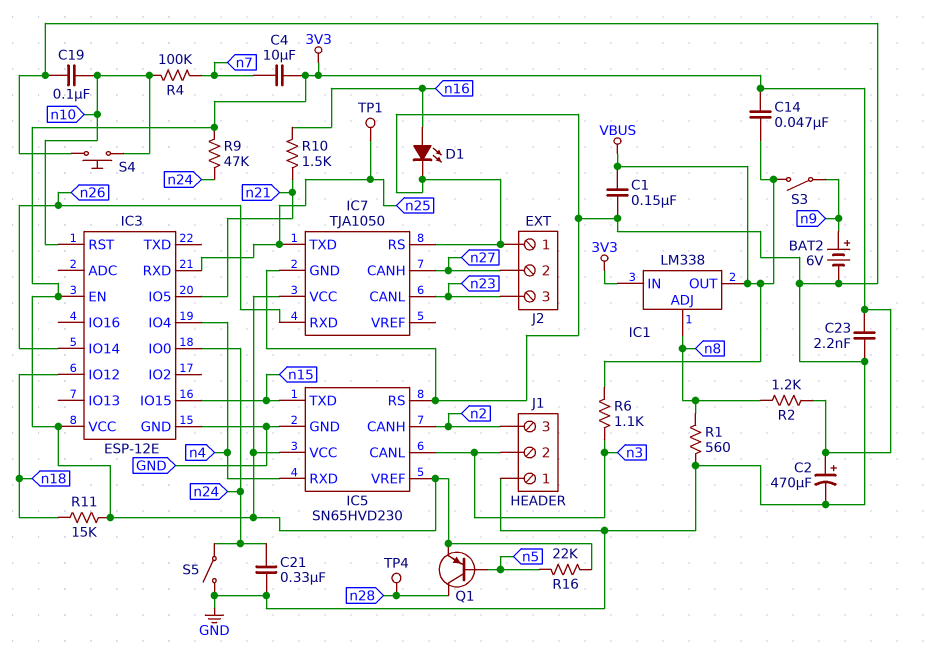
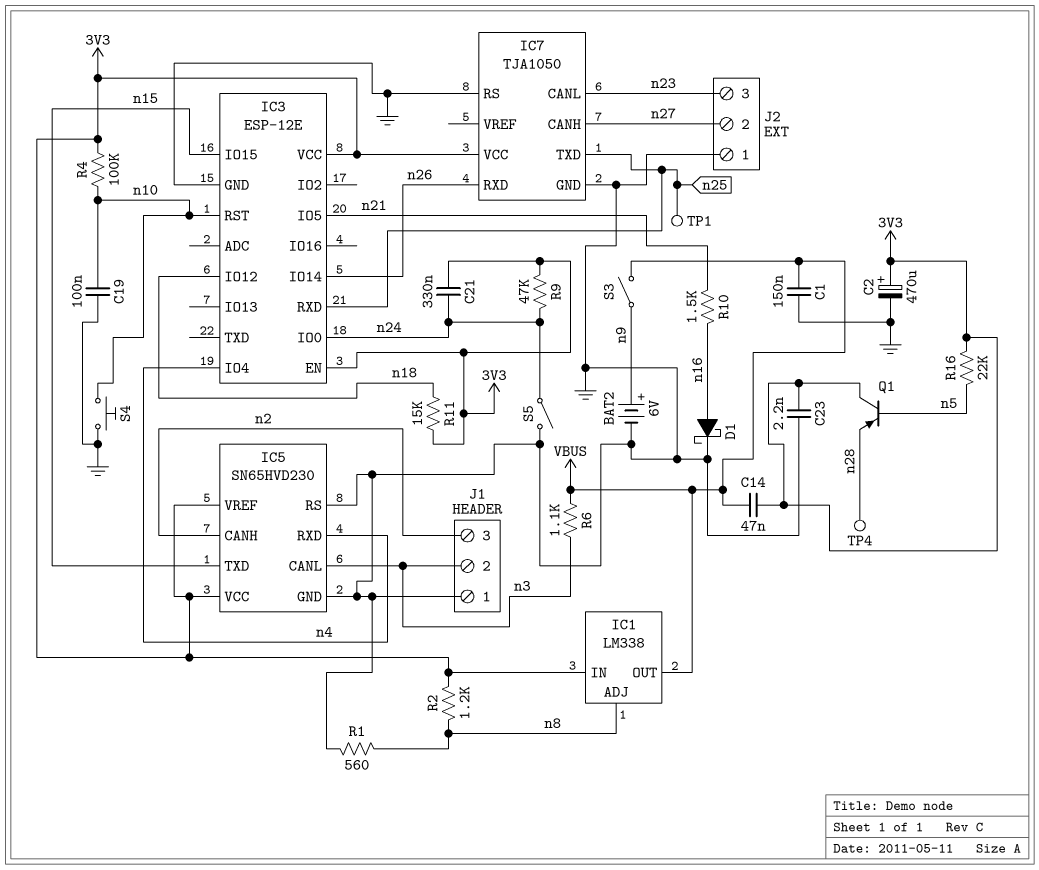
C4: 10uF (3V3, n7) -> none
C21: 330nF (GND, n24) -> 330nF (3V3, n24)
D1: LED (A n16, K GND) -> schottky (A n16, K GND)
Q1: PNP (B n5, C n28, E 3V3) -> PNP (B n5, C 3V3, E n28)
R4: 100k (n7, n10) -> 100k (3V3, n10)

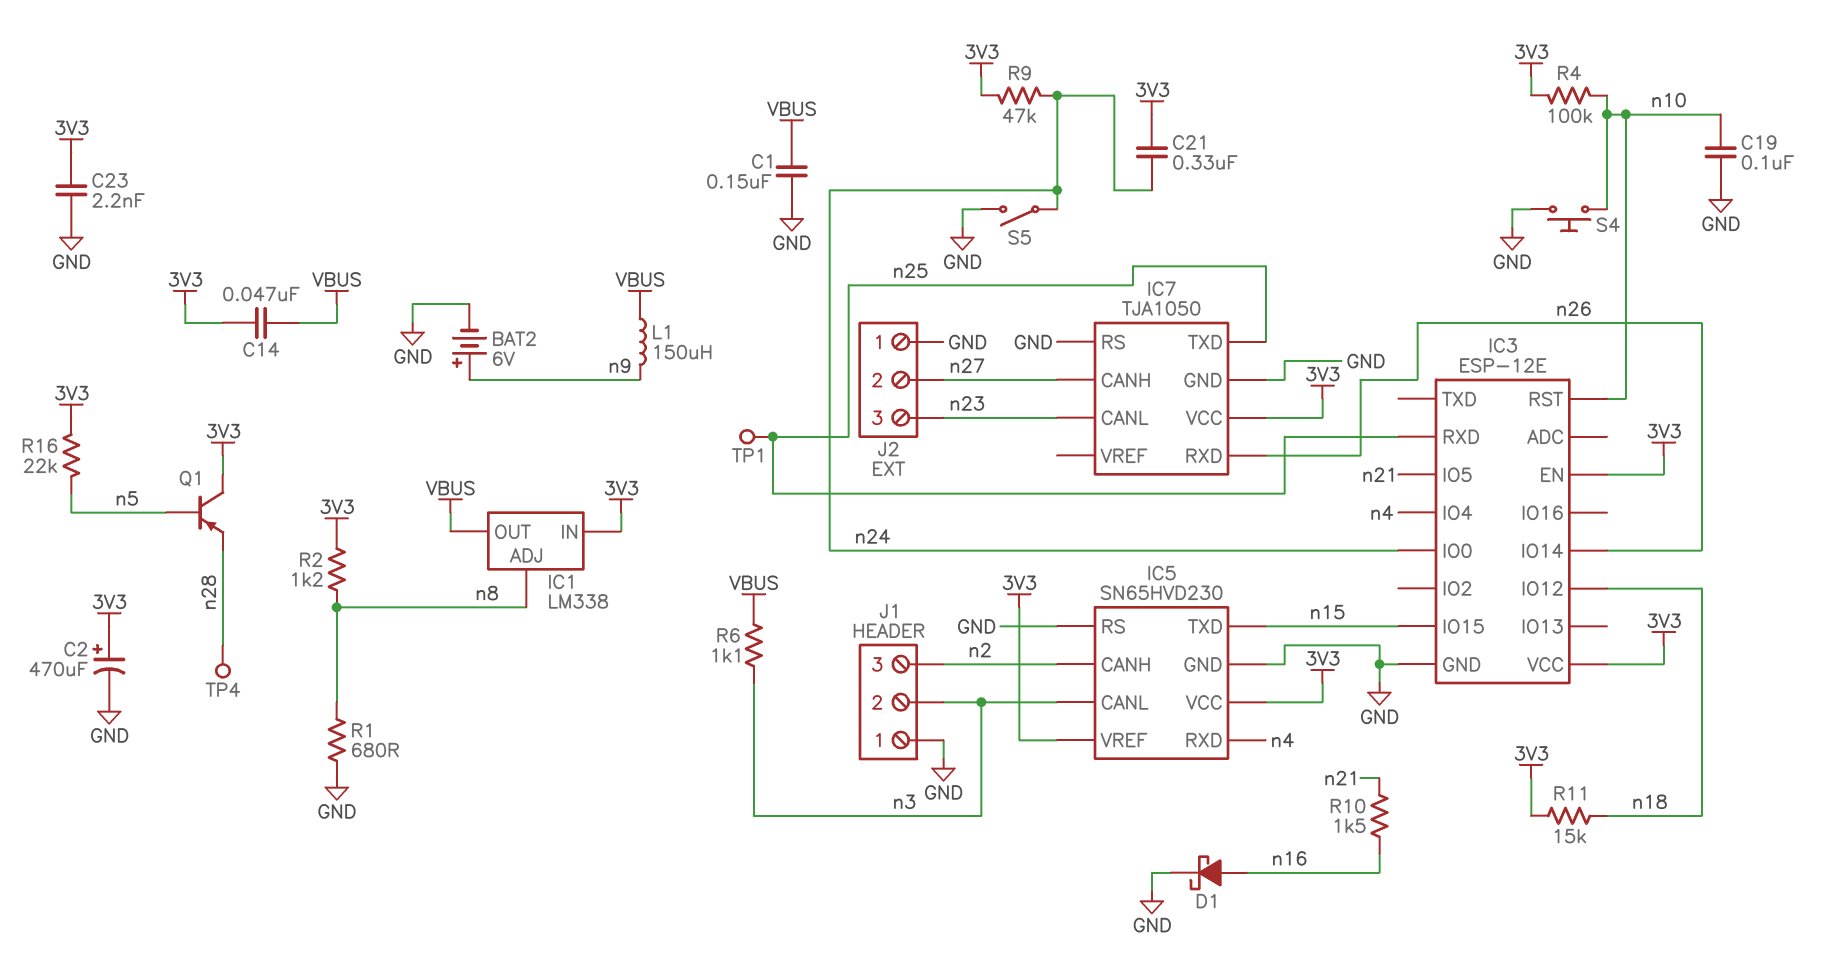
L1: none -> 150uH (VBUS, n9)
R1: 560 (GND, n8) -> 680 (GND, n8)
S3: switch (VBUS, n9) -> none

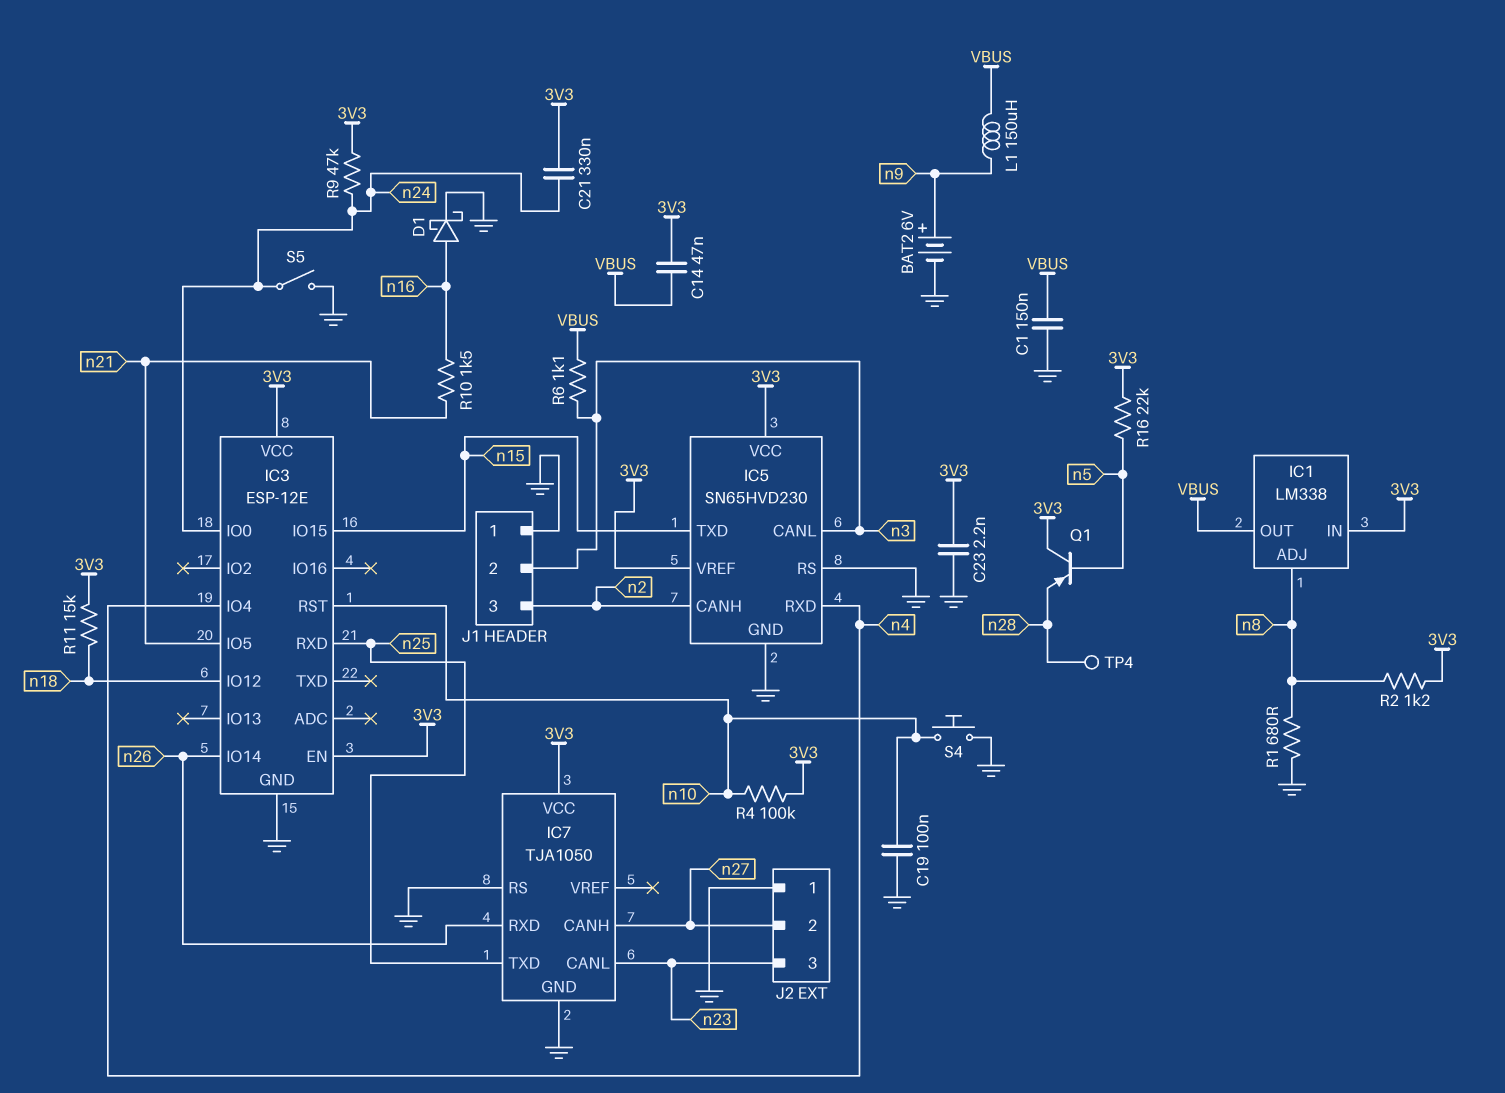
C2: 470uF (plus 3V3, minus GND) -> none
TP1: test point (n25) -> none

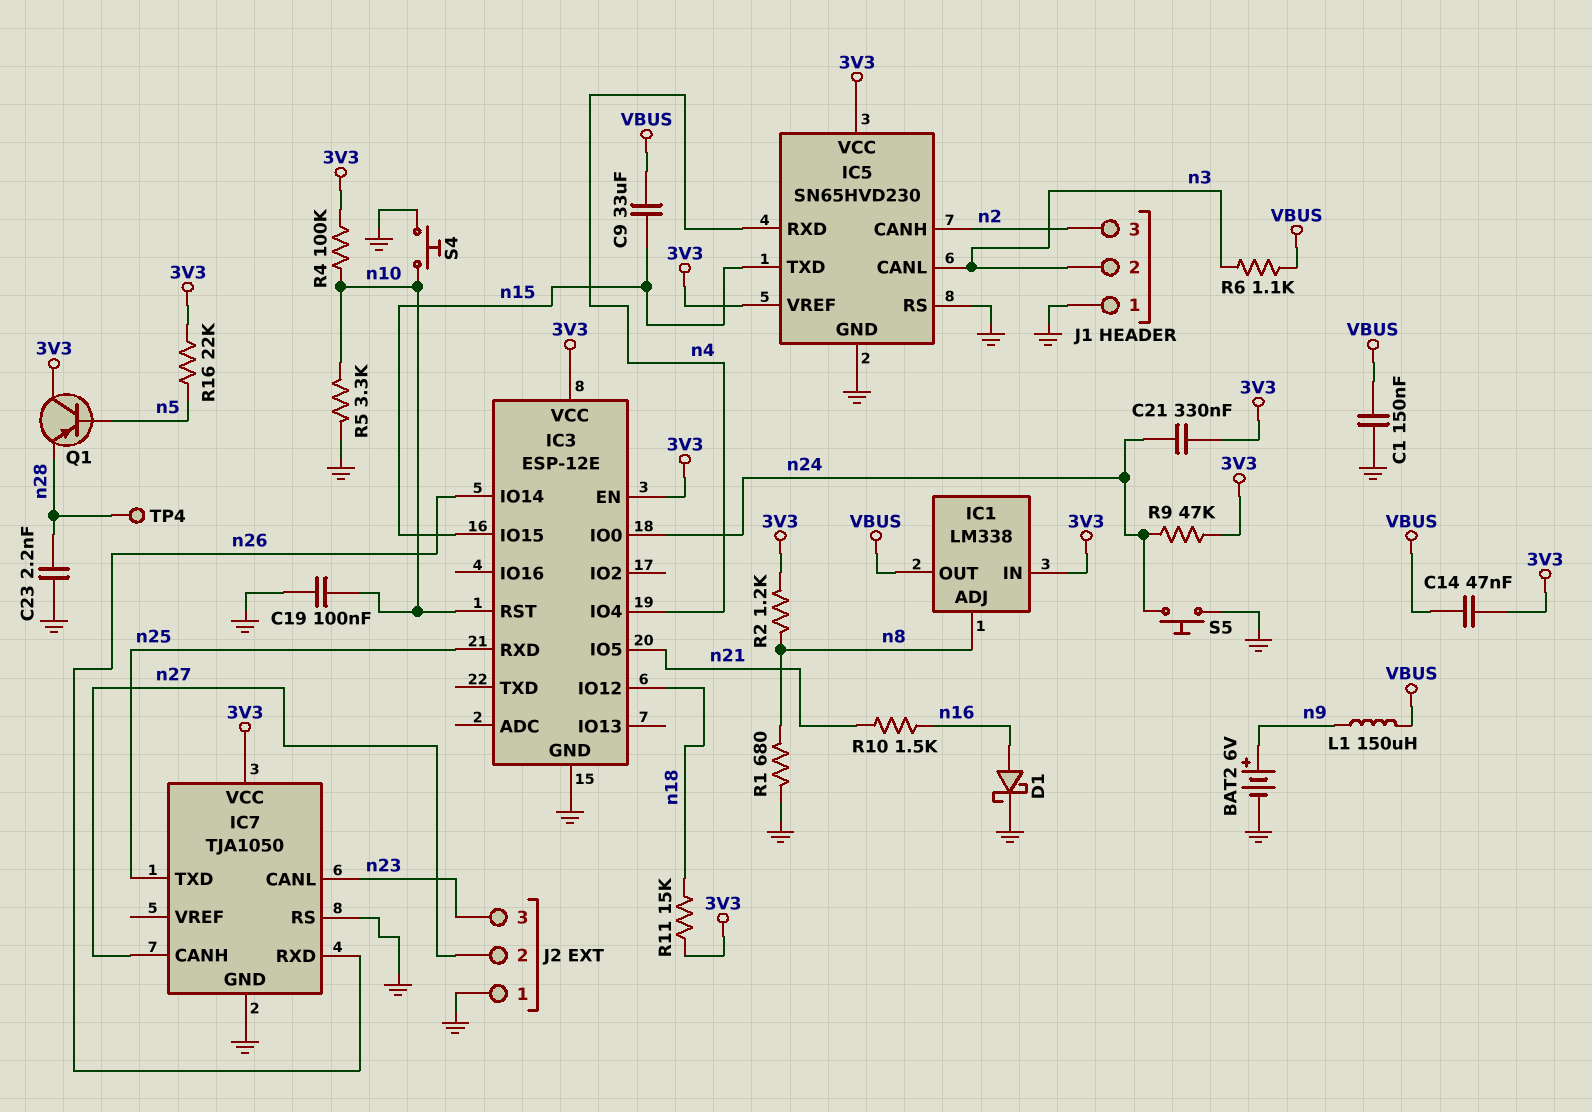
C9: none -> 33uF (VBUS, n15)
C23: 2.2nF (3V3, GND) -> 2.2nF (GND, n28)
R5: none -> 3.3k (GND, n10)
S5: switch (GND, n24) -> button (GND, n24)

